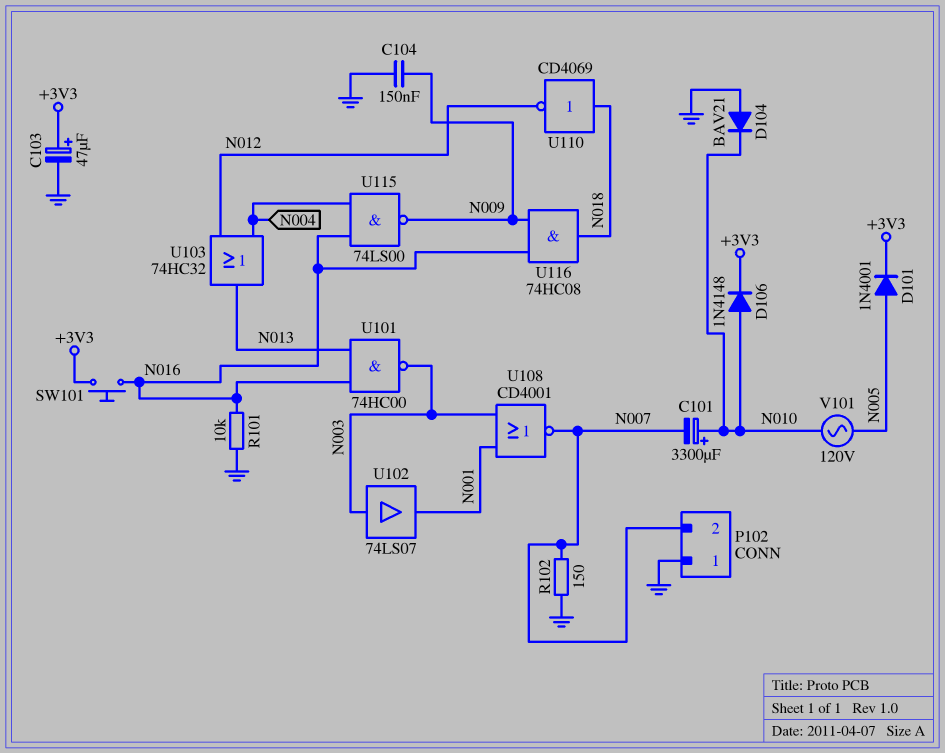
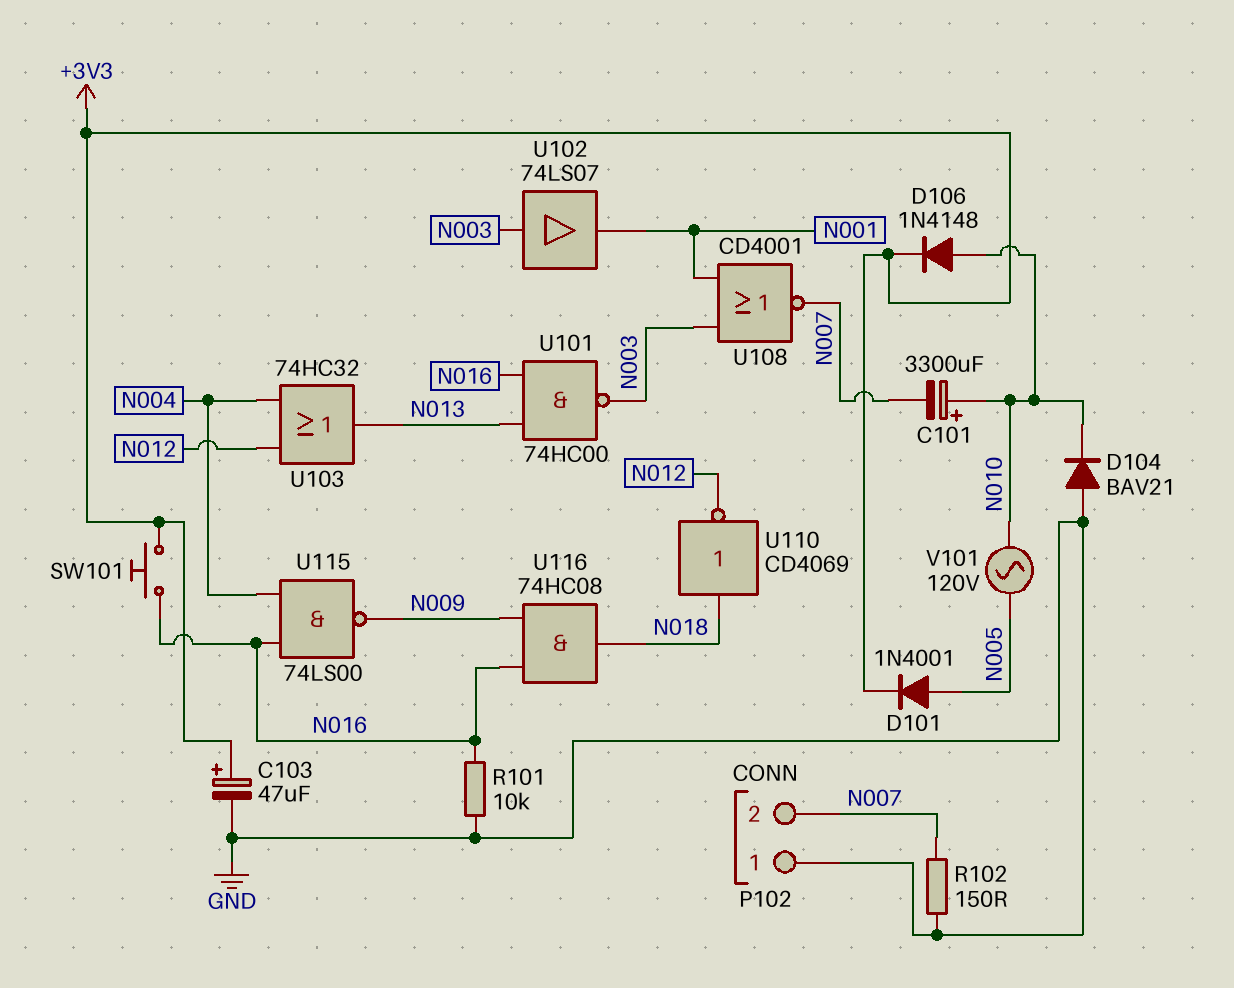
C104: 150nF (GND, N009) -> none

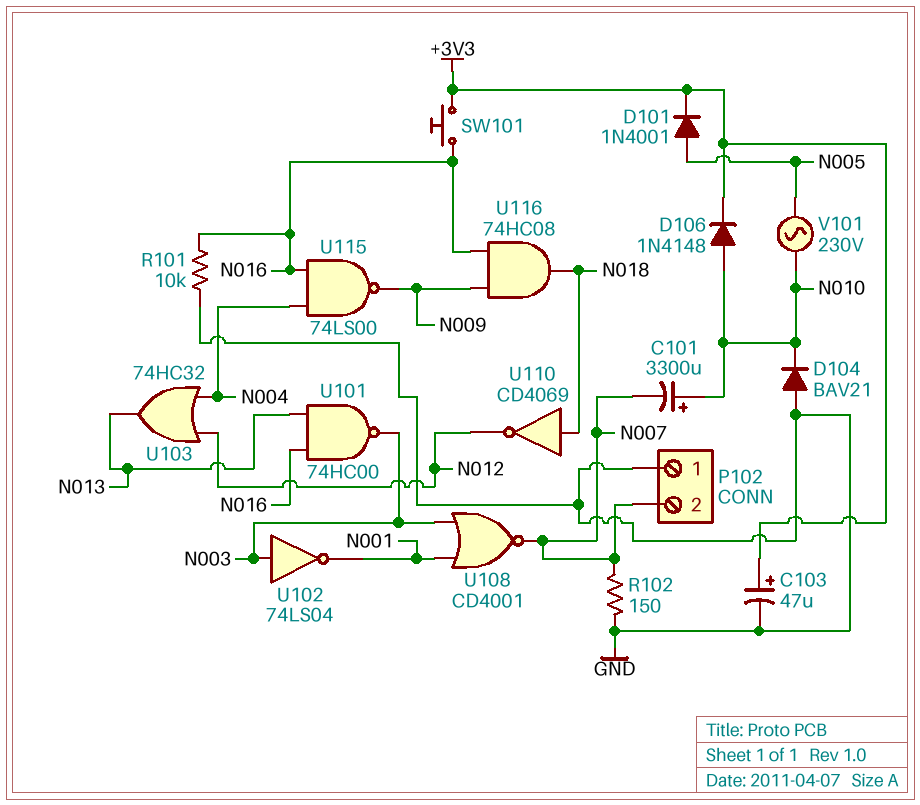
U102: buffer 74LS07 (in N003, out N001) -> NOT 74LS04 (in N003, out N001)
V101: AC 120V (N005, N010) -> AC 230V (N005, N010)

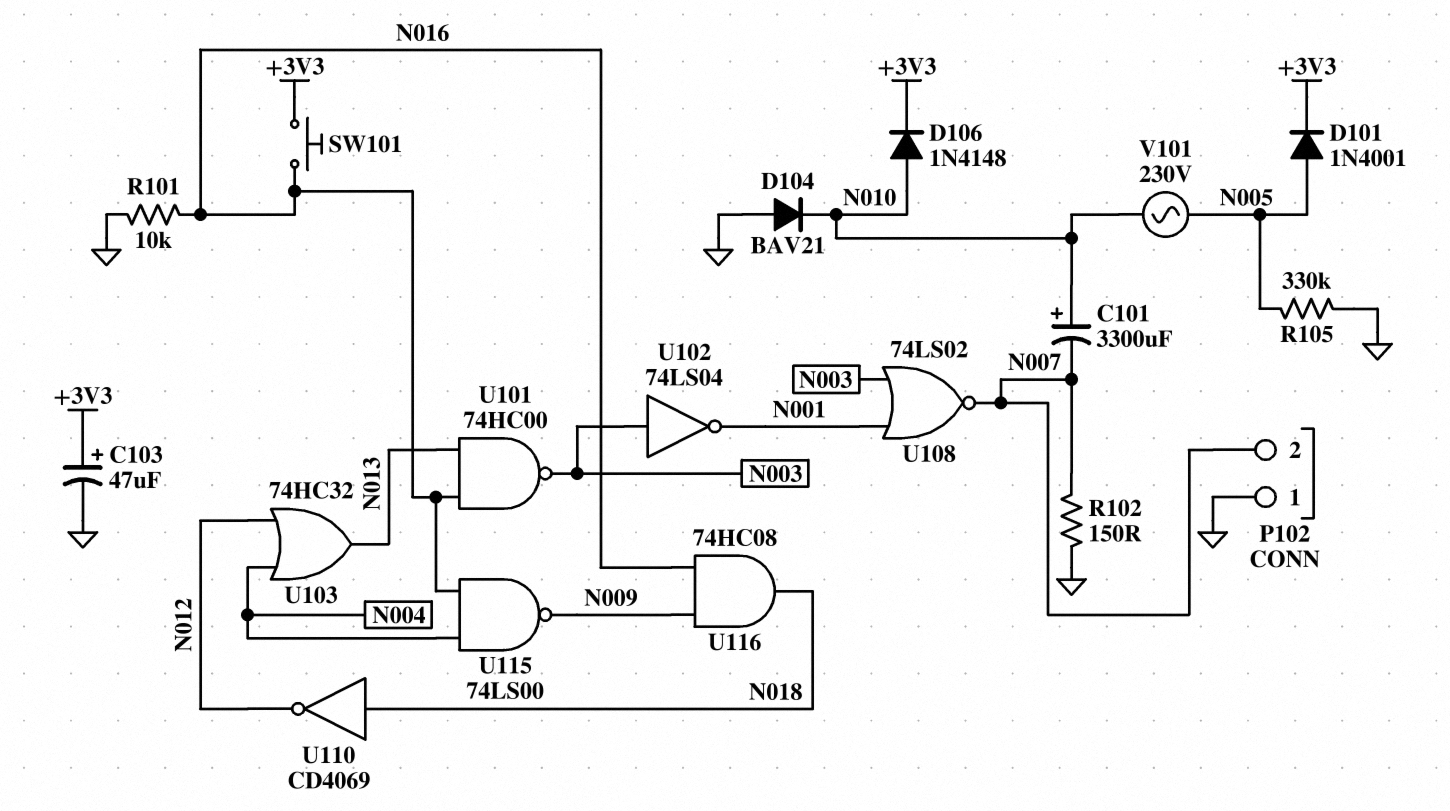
R105: none -> 330k (GND, N005)
U108: NOR CD4001 (in N001, in N003, out N007) -> NOR 74LS02 (in N001, in N003, out N007)

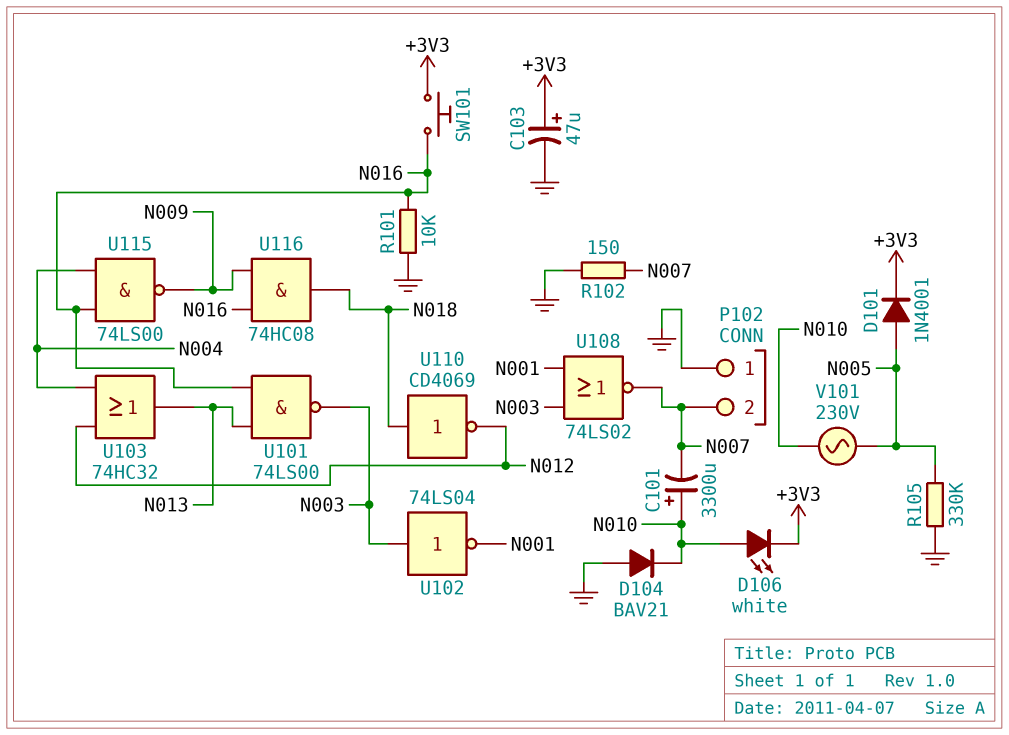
D106: diode 1N4148 (A N010, K +3V3) -> LED white (A N010, K +3V3)
U101: NAND 74HC00 (in N013, in N016, out N003) -> NAND 74LS00 (in N013, in N016, out N003)

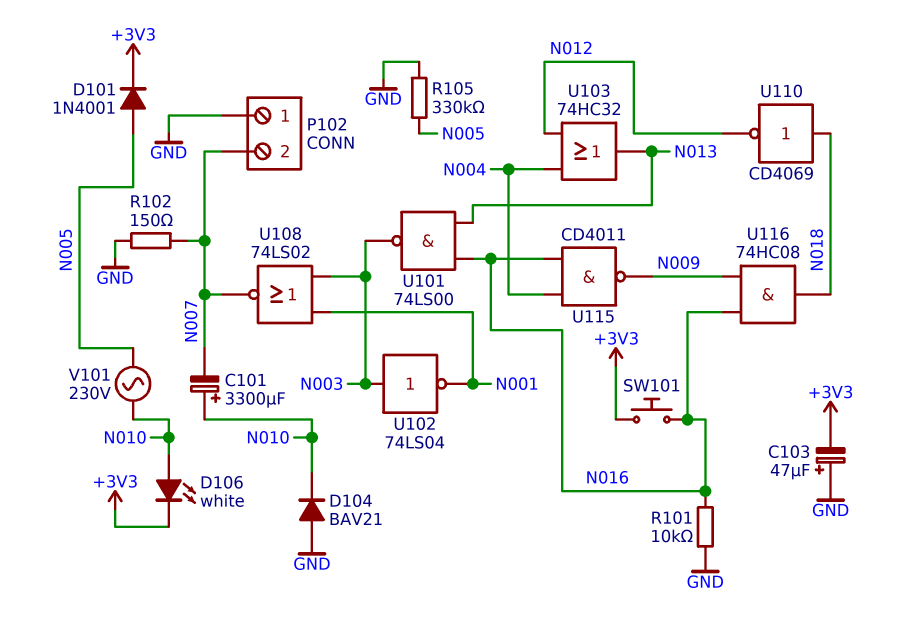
C103: 47uF (plus +3V3, minus GND) -> 47uF (plus GND, minus +3V3)
U115: NAND 74LS00 (in N004, in N016, out N009) -> NAND CD4011 (in N004, in N016, out N009)

